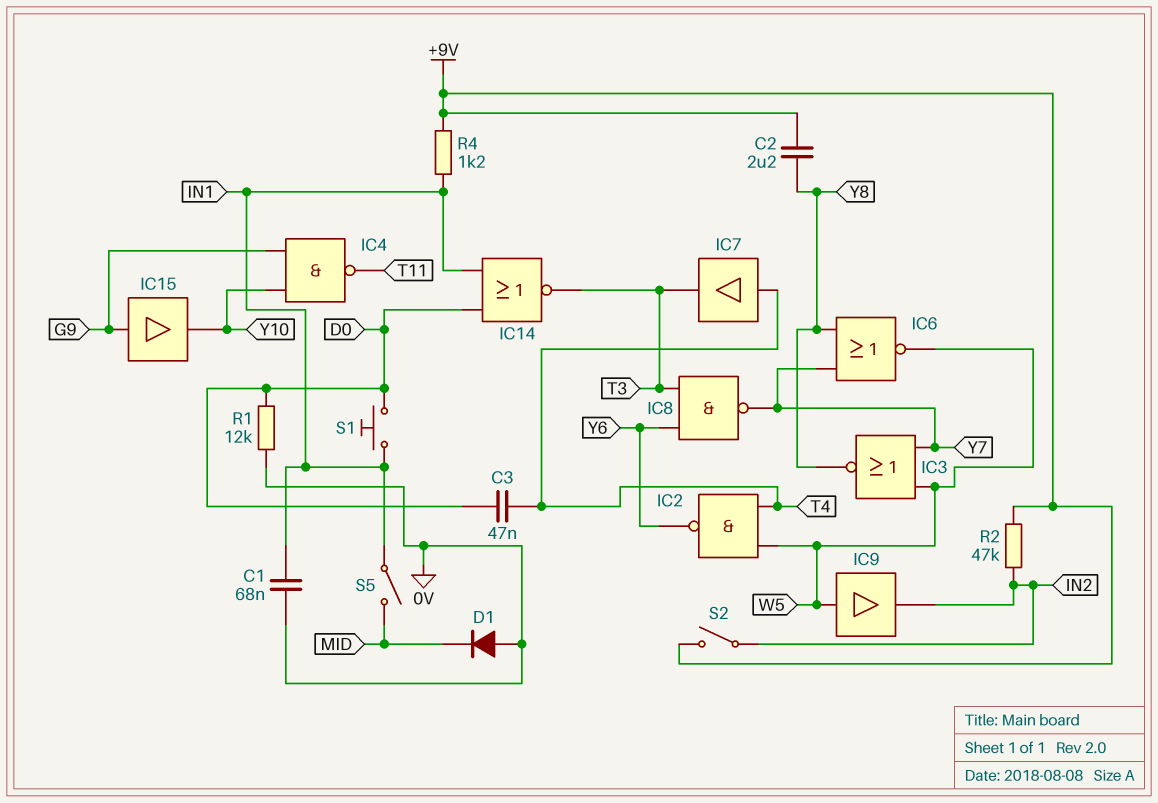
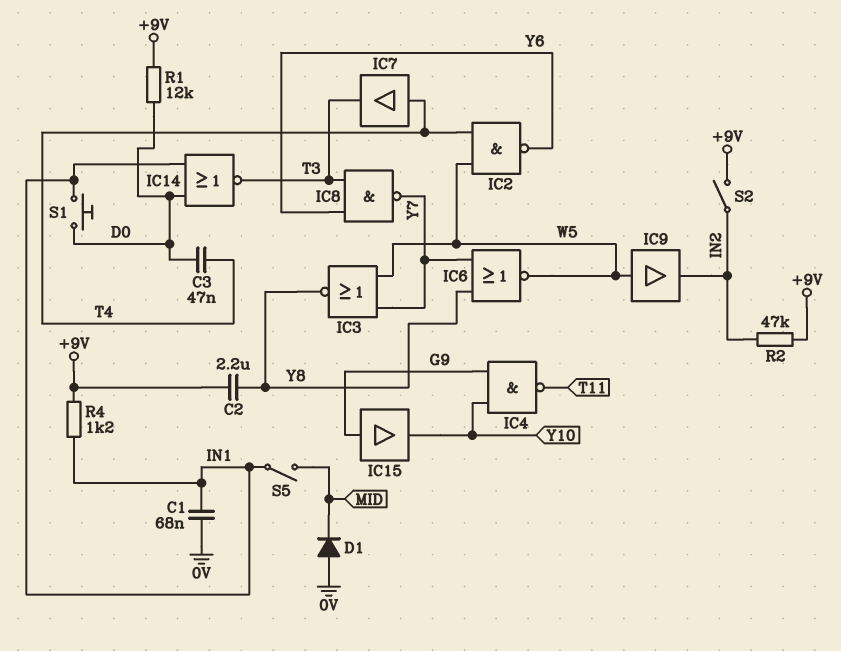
R1: 12k (0V, D0) -> 12k (+9V, D0)

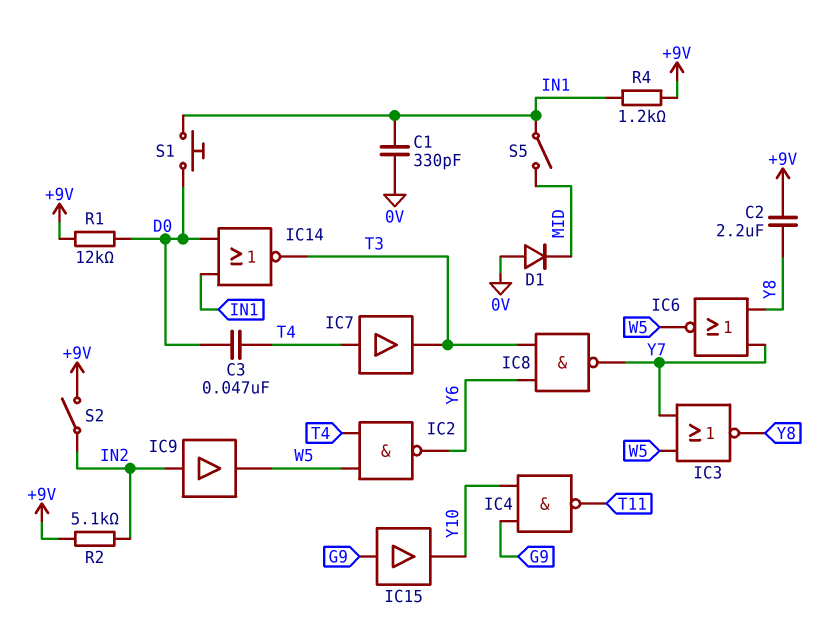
C1: 68nF (0V, IN1) -> 330pF (0V, IN1)
IC9: buffer (in W5, out IN2) -> buffer (in IN2, out W5)
R2: 47k (+9V, IN2) -> 5.1k (+9V, IN2)

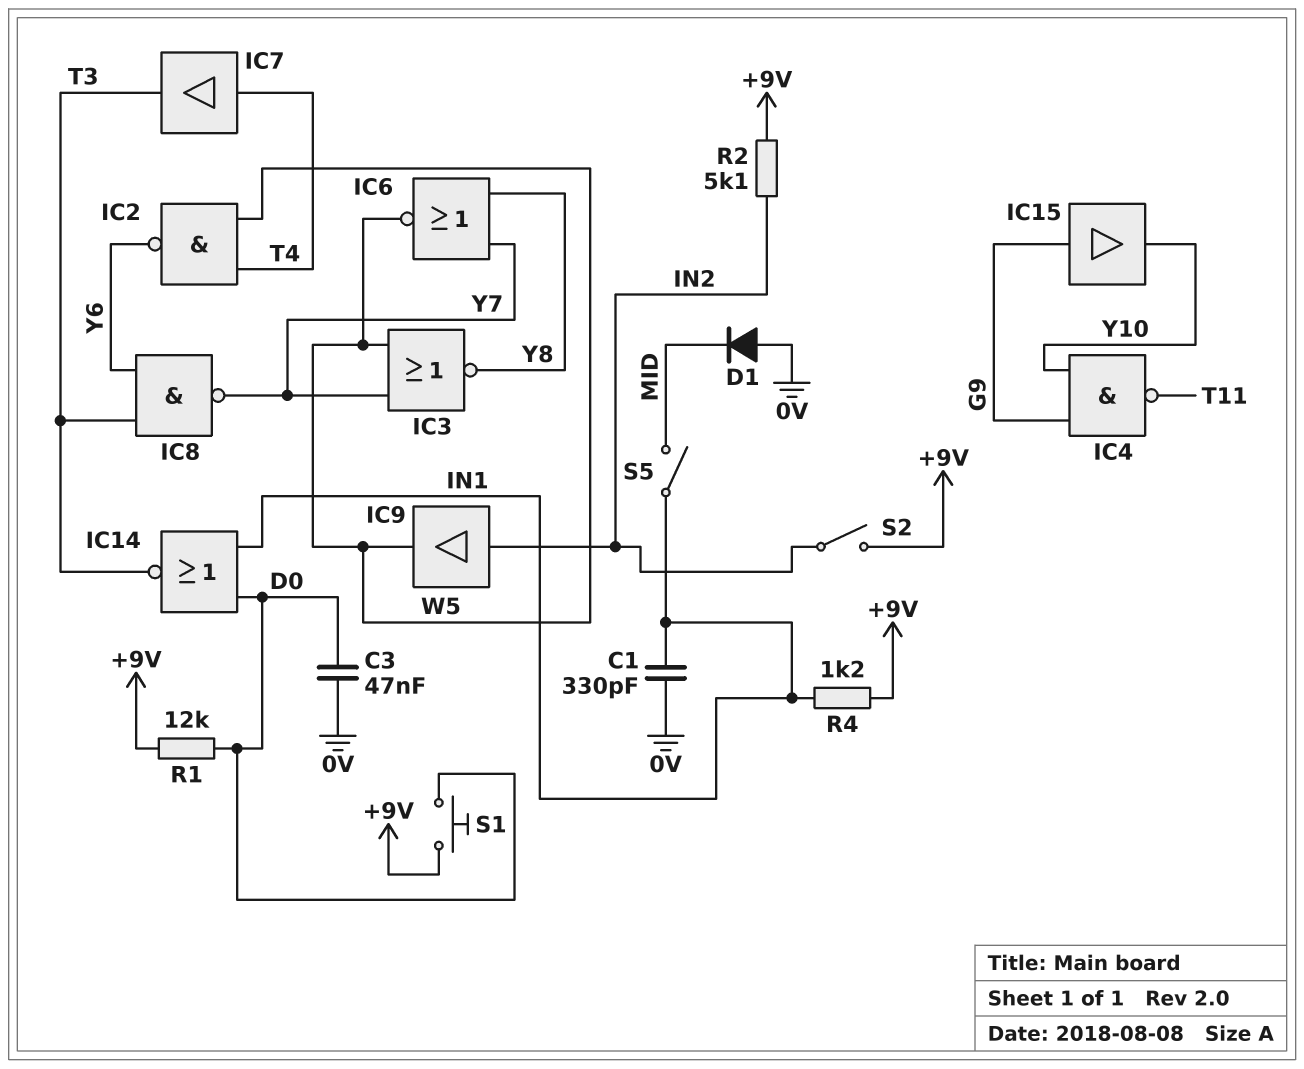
C2: 2.2uF (+9V, Y8) -> none
C3: 47nF (D0, T4) -> 47nF (0V, D0)
S1: button (D0, IN1) -> button (+9V, D0)

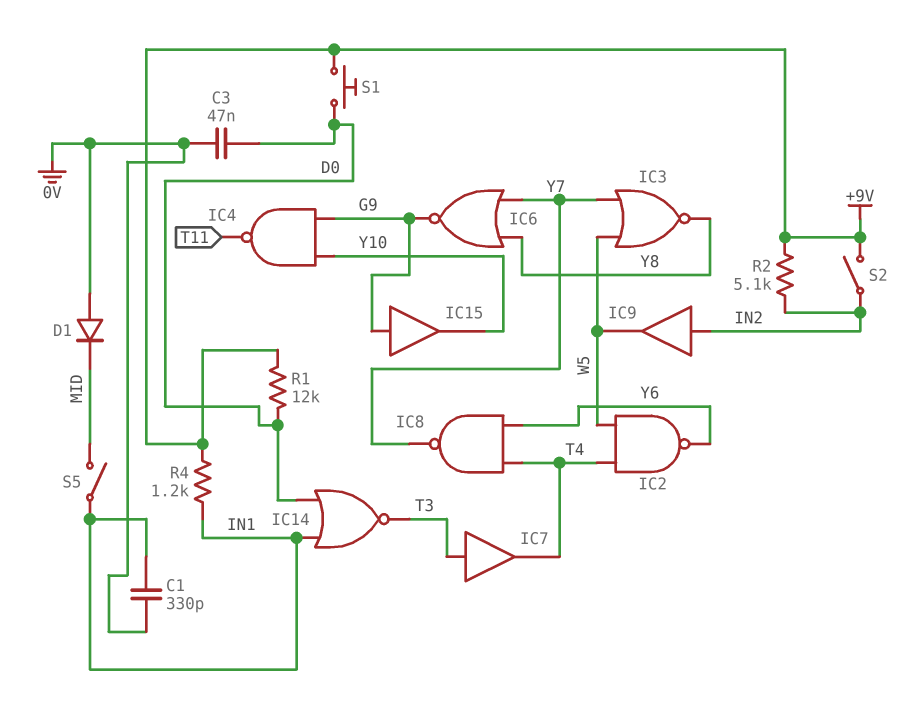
IC6: NOR (in Y7, in Y8, out W5) -> NOR (in Y7, in Y8, out G9)
IC7: buffer (in T4, out T3) -> buffer (in T3, out T4)
IC8: NAND (in T3, in Y6, out Y7) -> NAND (in T4, in Y6, out Y7)

